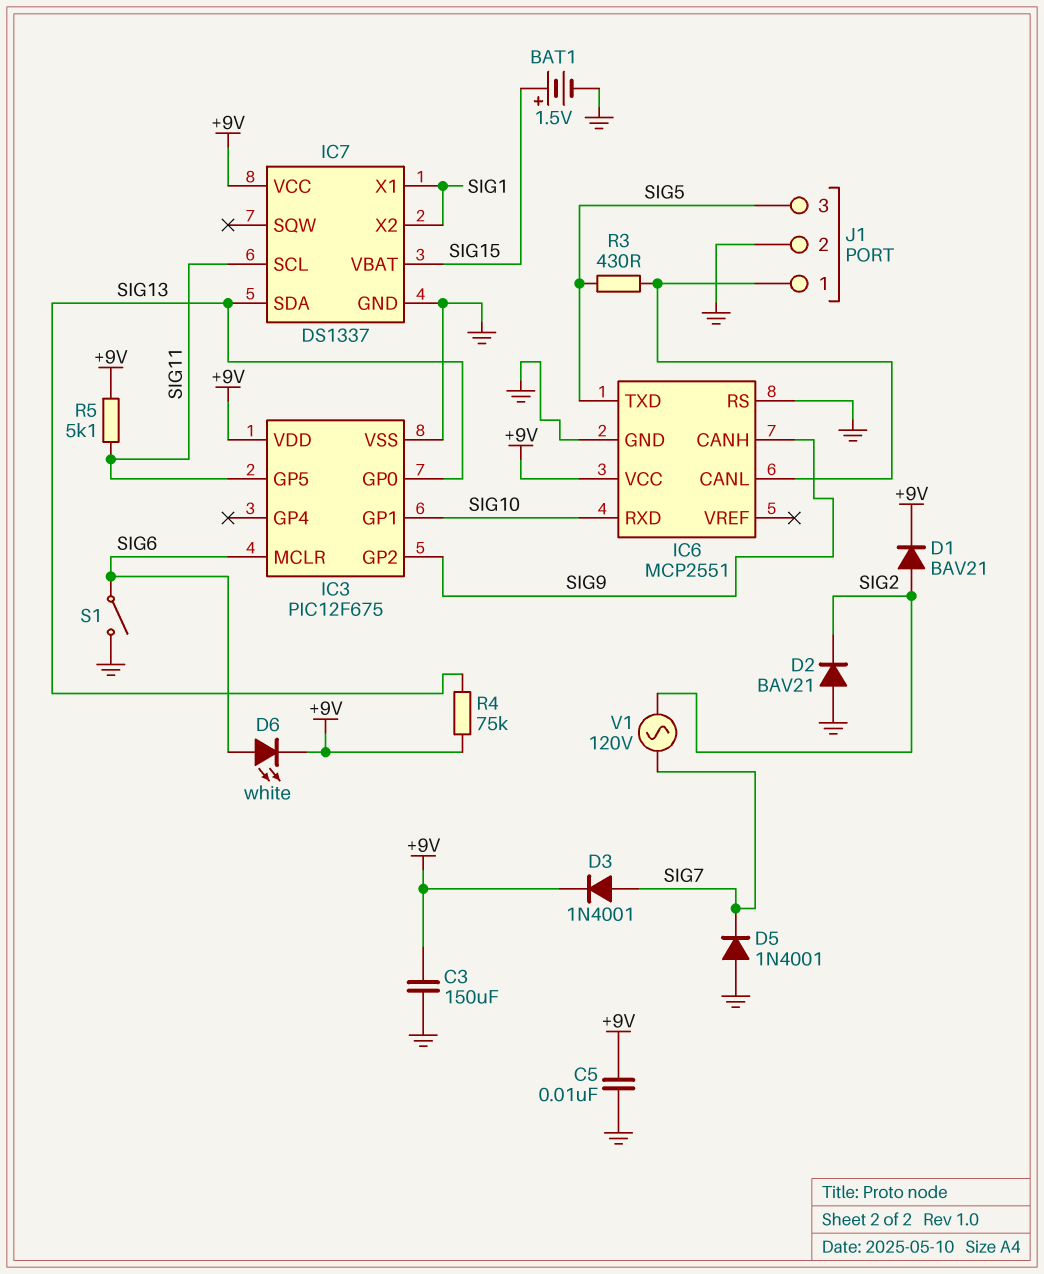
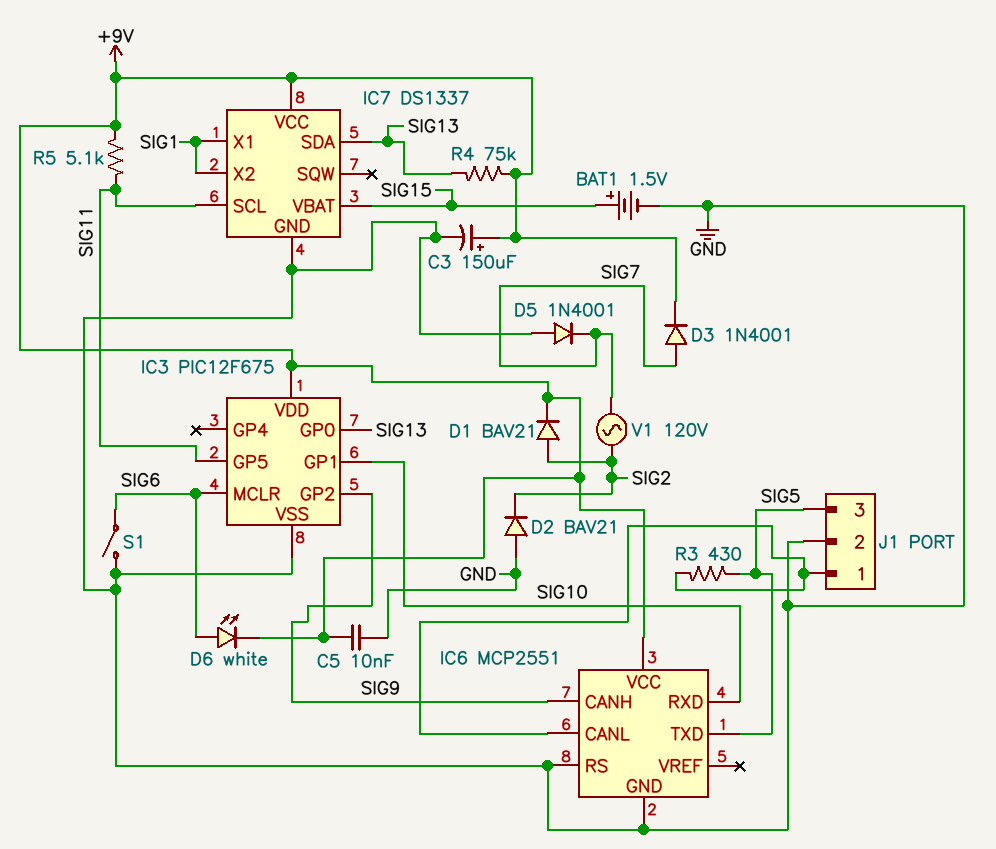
C3: 150uF (+9V, GND) -> 150uF (plus +9V, minus GND)

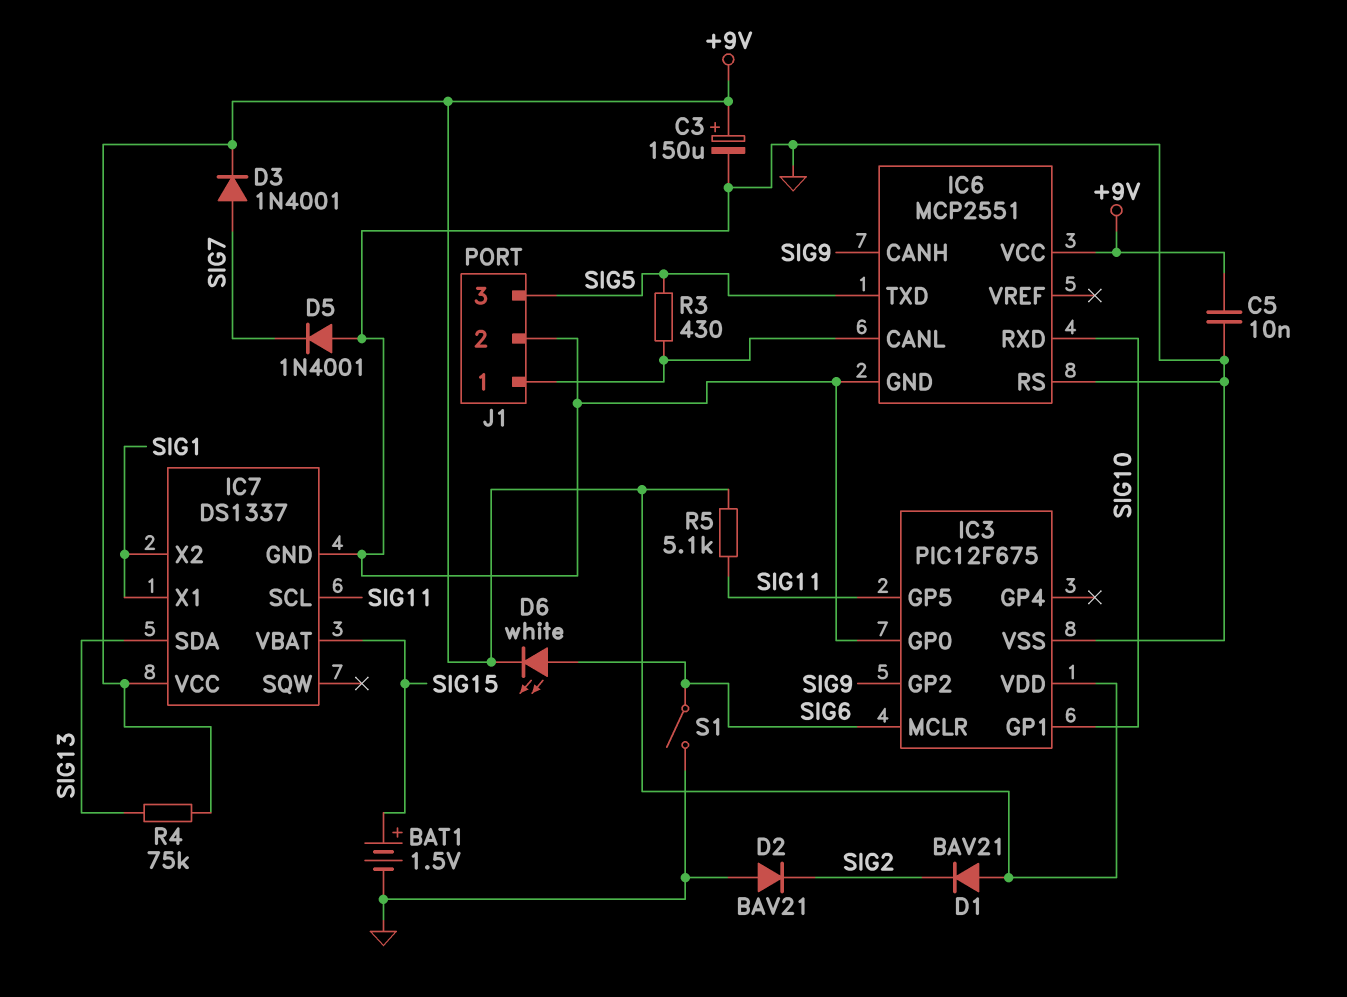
D1: diode BAV21 (A SIG2, K +9V) -> diode BAV21 (A +9V, K SIG2)
IC3 pin GP0: SIG13 -> GND
V1: AC 120V (SIG2, SIG7) -> none

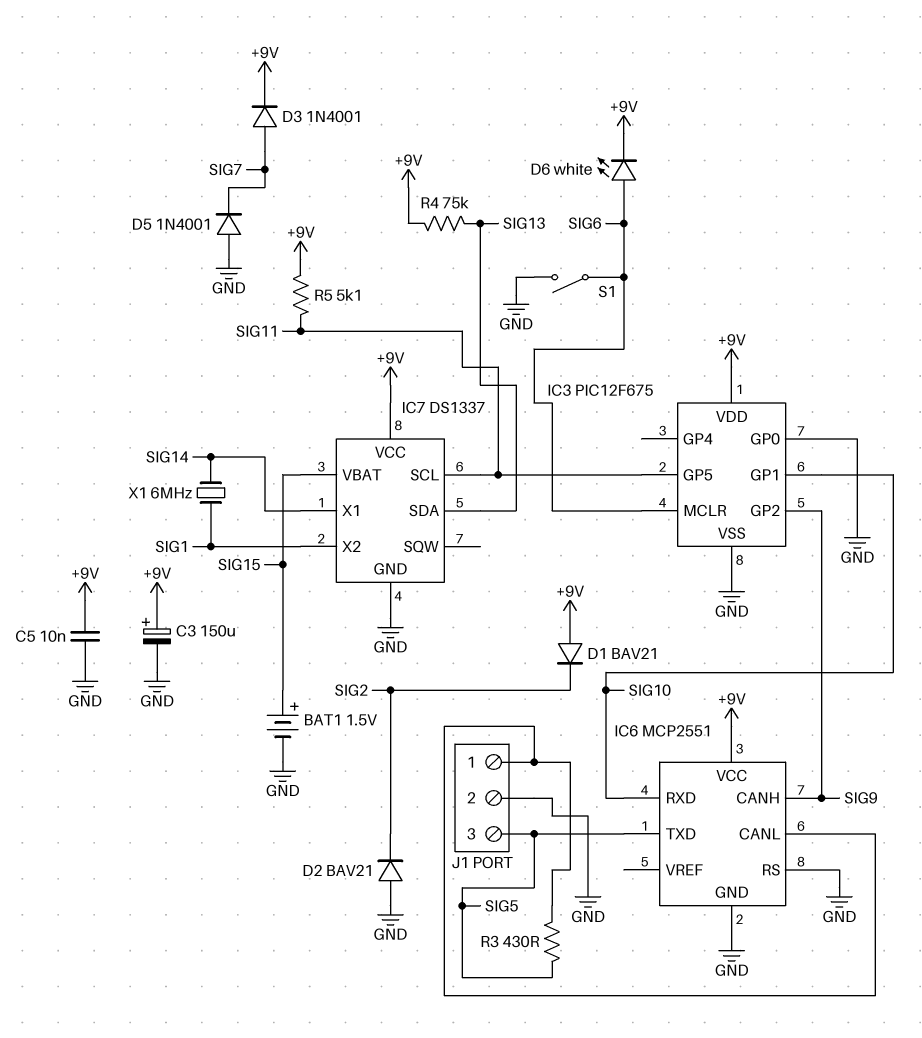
IC7 pin X1: SIG1 -> SIG14
X1: none -> 6MHz (SIG1, SIG14)

